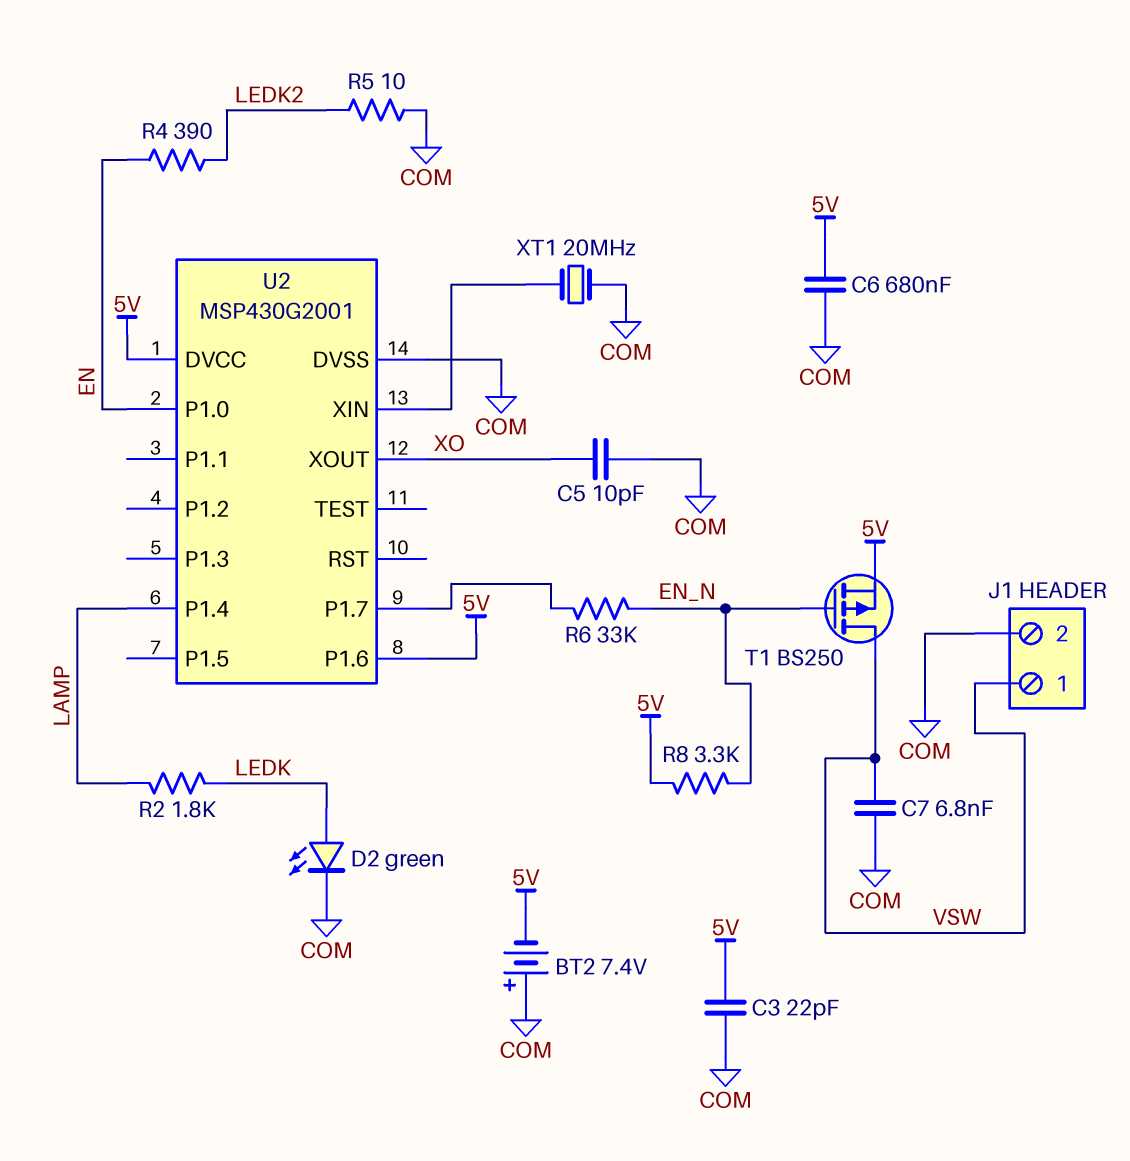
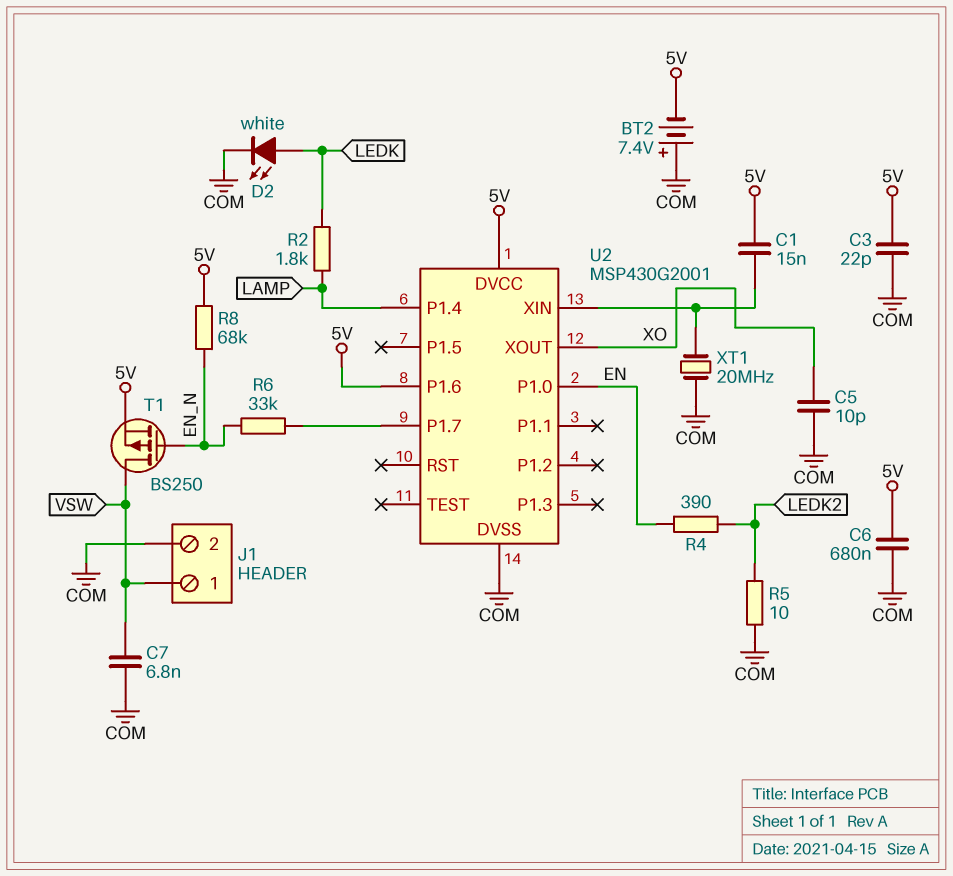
C1: none -> 15nF (5V, U2/XIN)
D2: LED green (A LEDK, K COM) -> LED white (A LEDK, K COM)
R8: 3.3k (5V, EN_N) -> 68k (5V, EN_N)

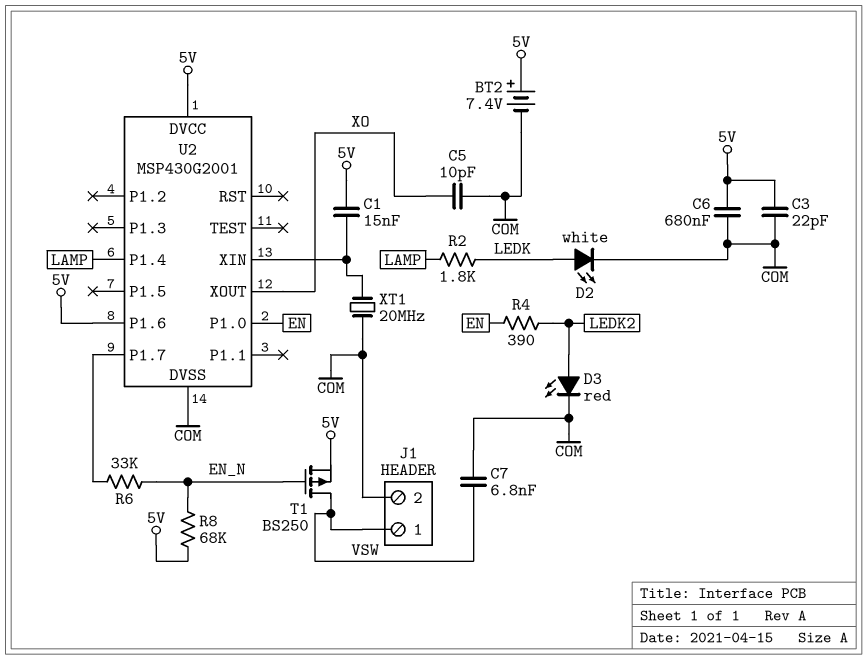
BT2: 7.4V (plus COM, minus 5V) -> 7.4V (plus 5V, minus COM)
D3: none -> LED red (A LEDK2, K COM)
R5: 10 (COM, LEDK2) -> none

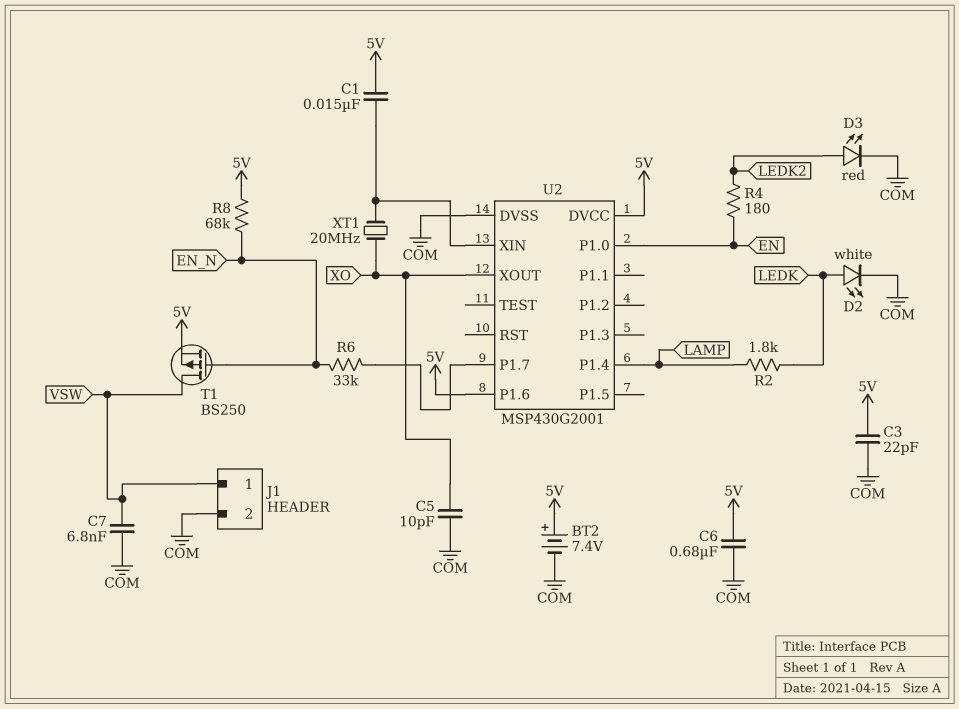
R4: 390 (EN, LEDK2) -> 180 (EN, LEDK2)
XT1: 20MHz (COM, U2/XIN) -> 20MHz (U2/XIN, XO)

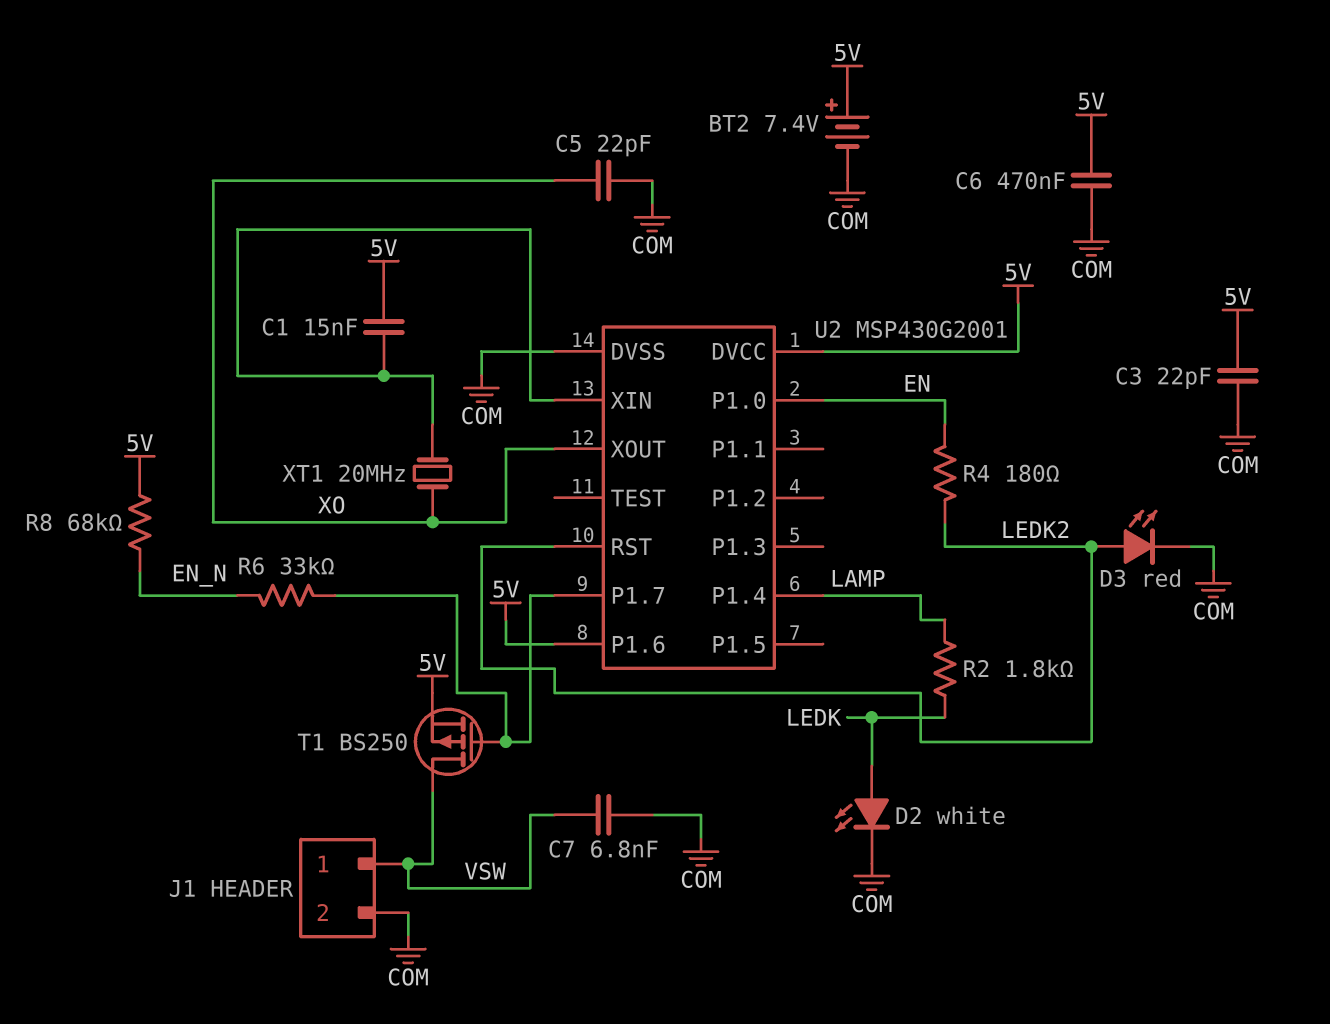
C5: 10pF (COM, XO) -> 22pF (COM, XO)
C6: 680nF (5V, COM) -> 470nF (5V, COM)
T1: PMOS BS250 (G EN_N, D VSW, S 5V) -> PMOS BS250 (G U2/P1.7, D VSW, S 5V)
U2 pin RST: none -> LEDK2

